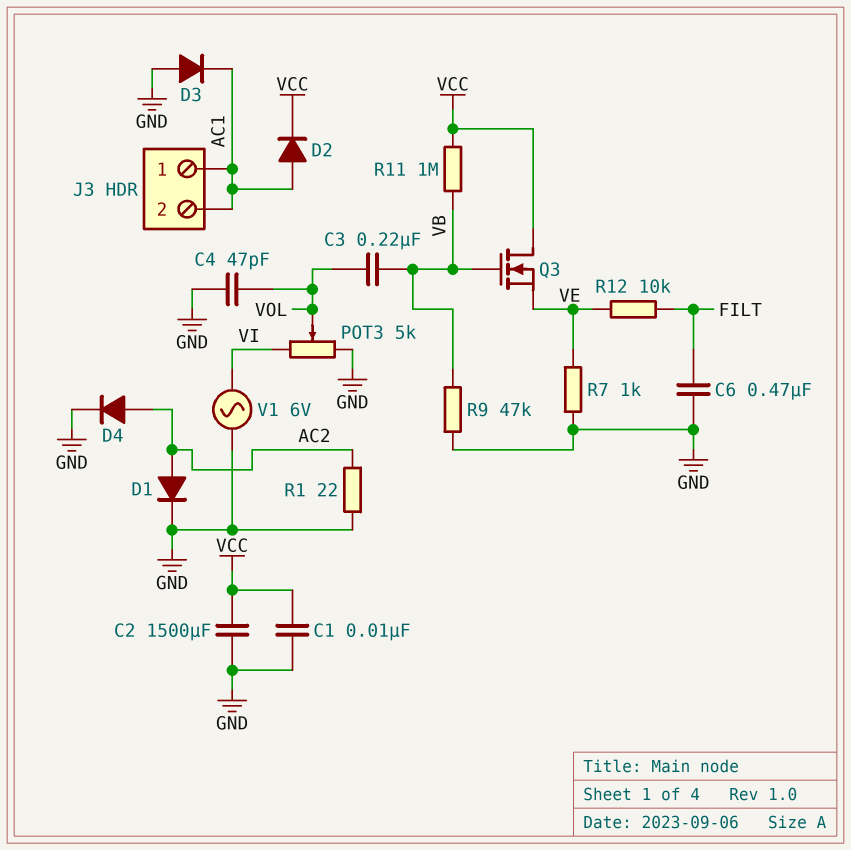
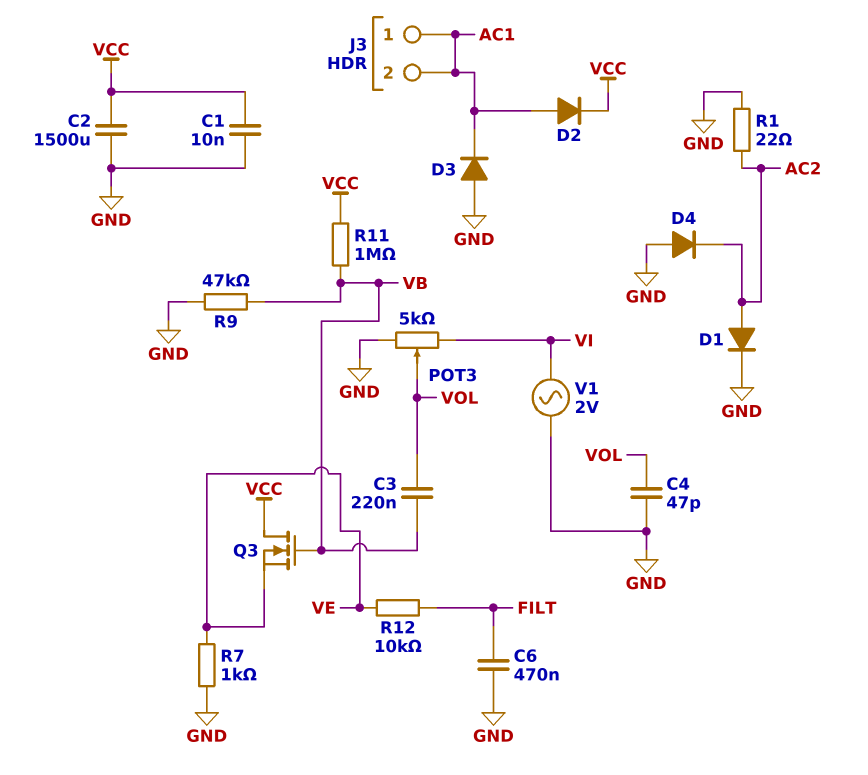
D4: diode (A AC2, K GND) -> diode (A GND, K AC2)
V1: AC 6V (GND, VI) -> AC 2V (GND, VI)

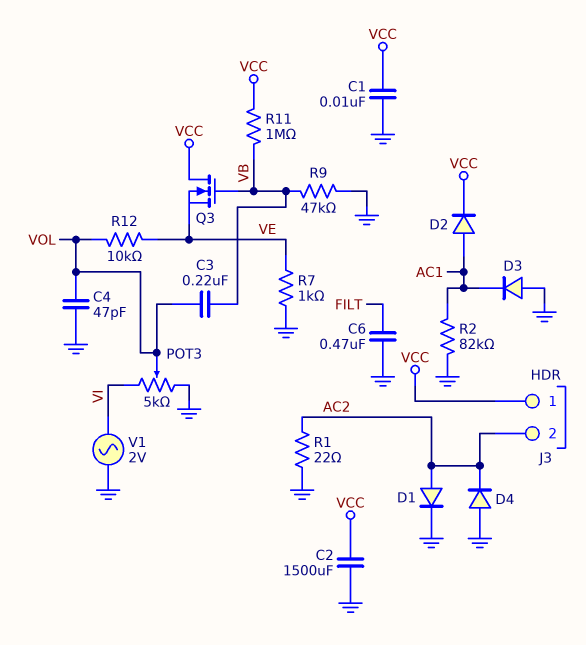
J3 pin 1: AC1 -> VCC
J3 pin 2: AC1 -> AC2
R2: none -> 82k (AC1, GND)
R12: 10k (FILT, VE) -> 10k (VE, VOL)

